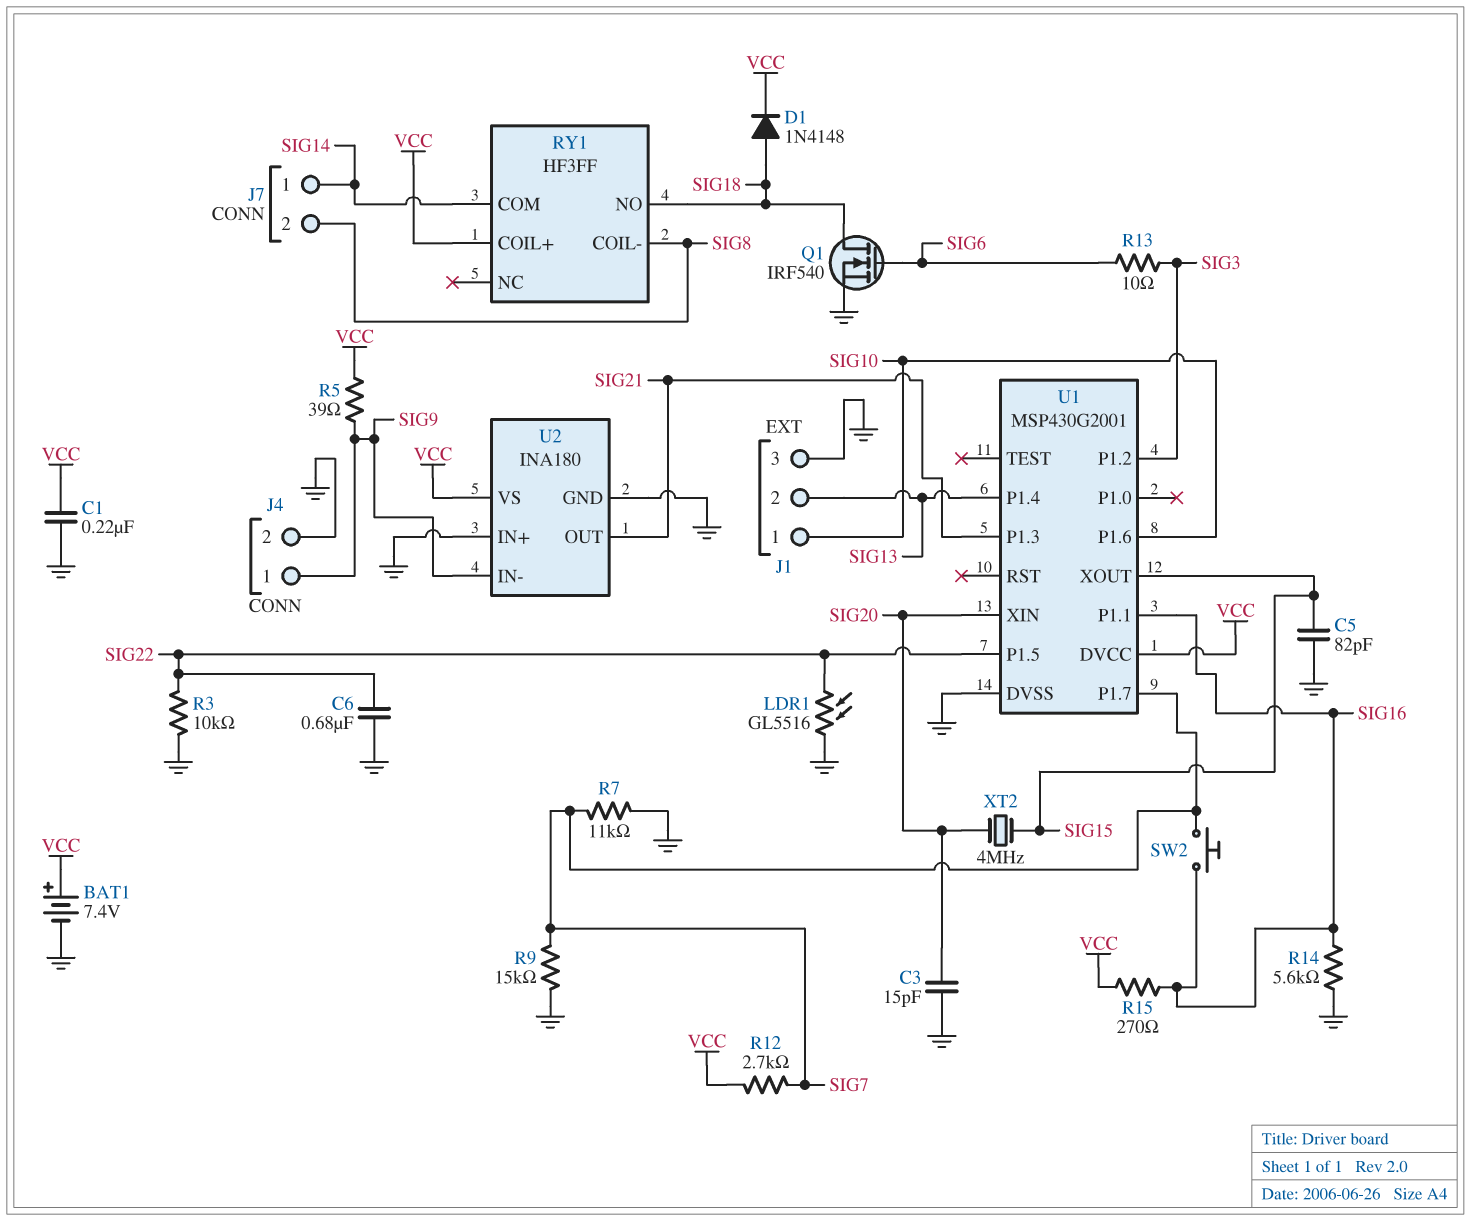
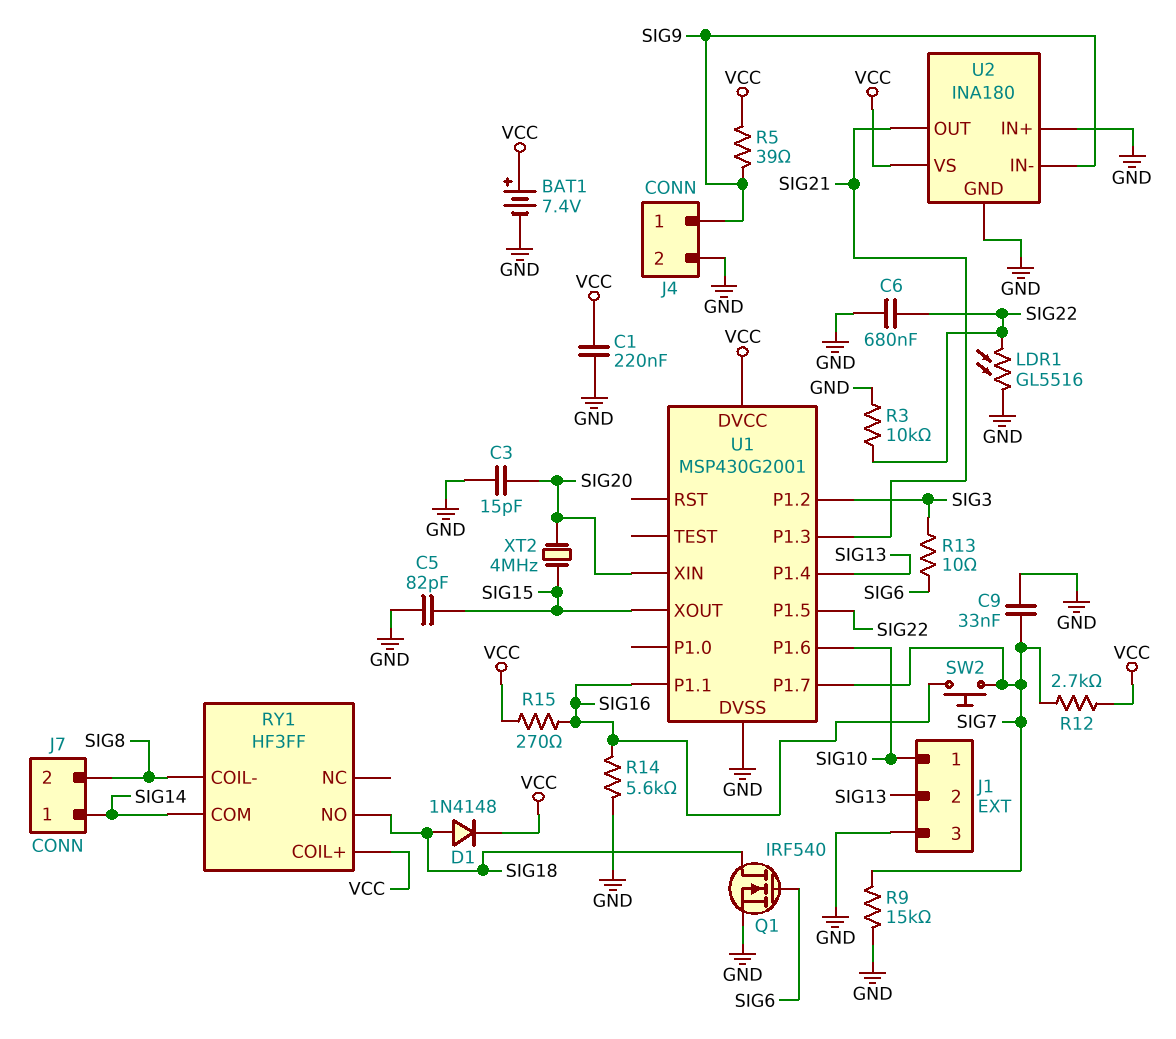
C9: none -> 33nF (GND, SIG7)
R7: 11k (GND, SIG7) -> none

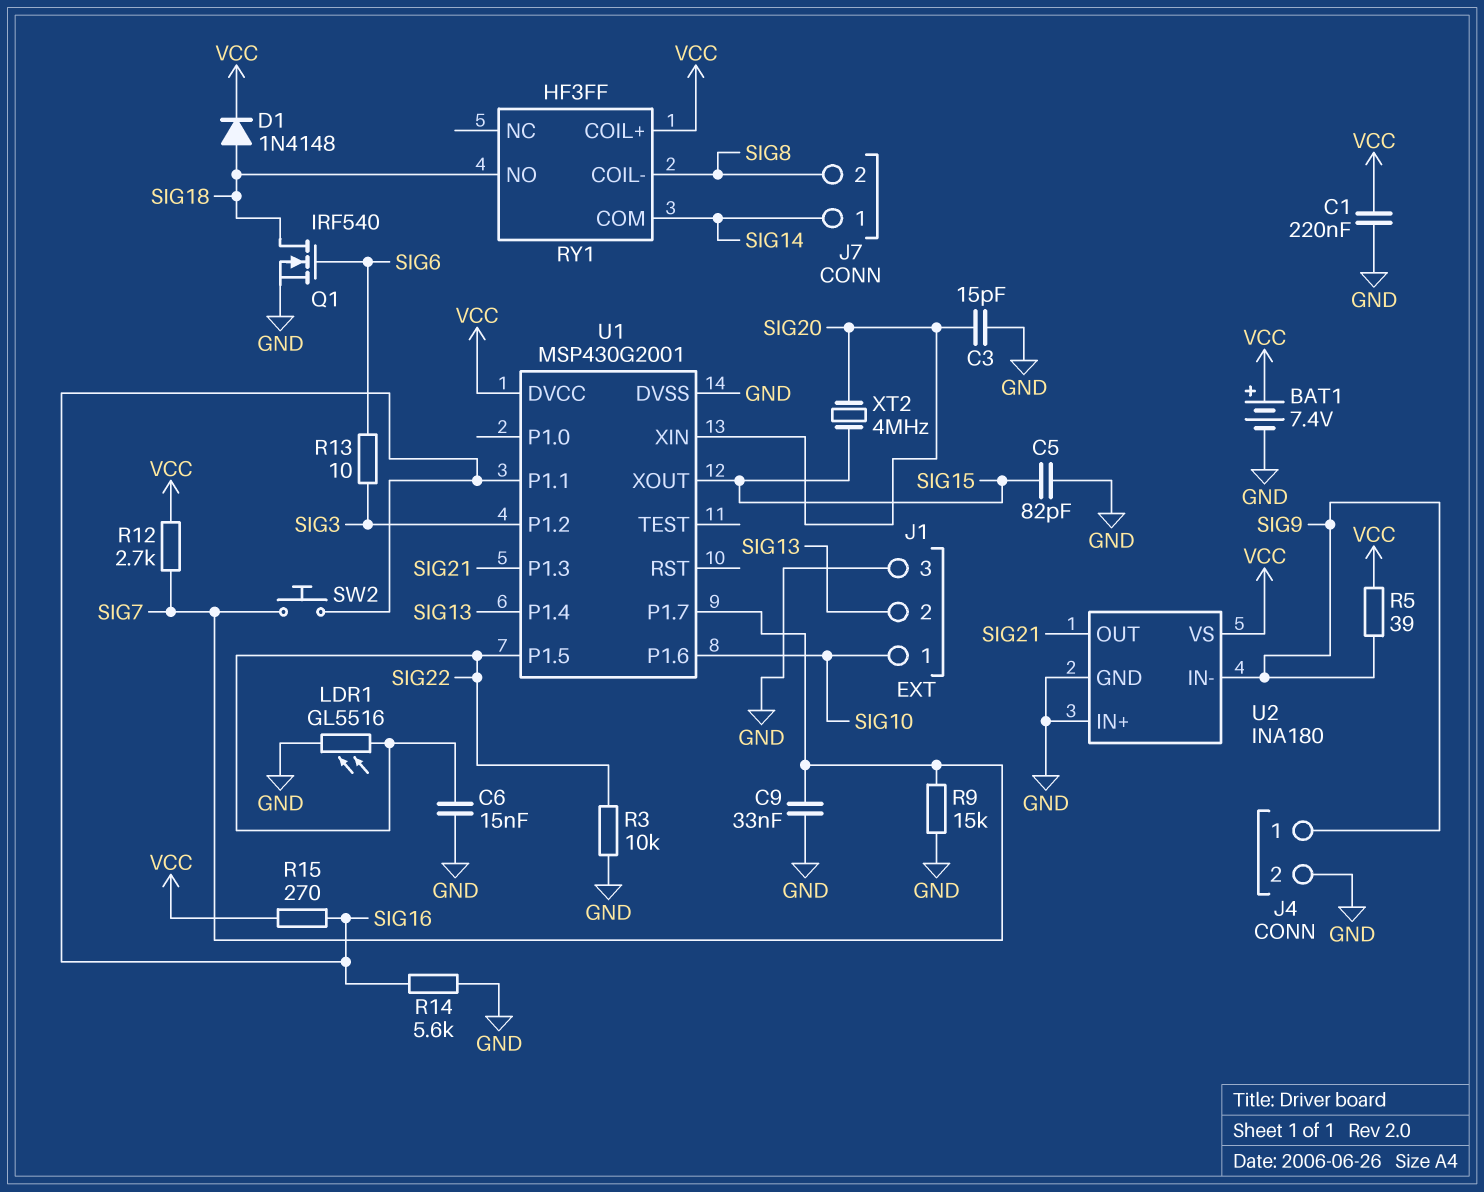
C6: 680nF (GND, SIG22) -> 15nF (GND, SIG22)

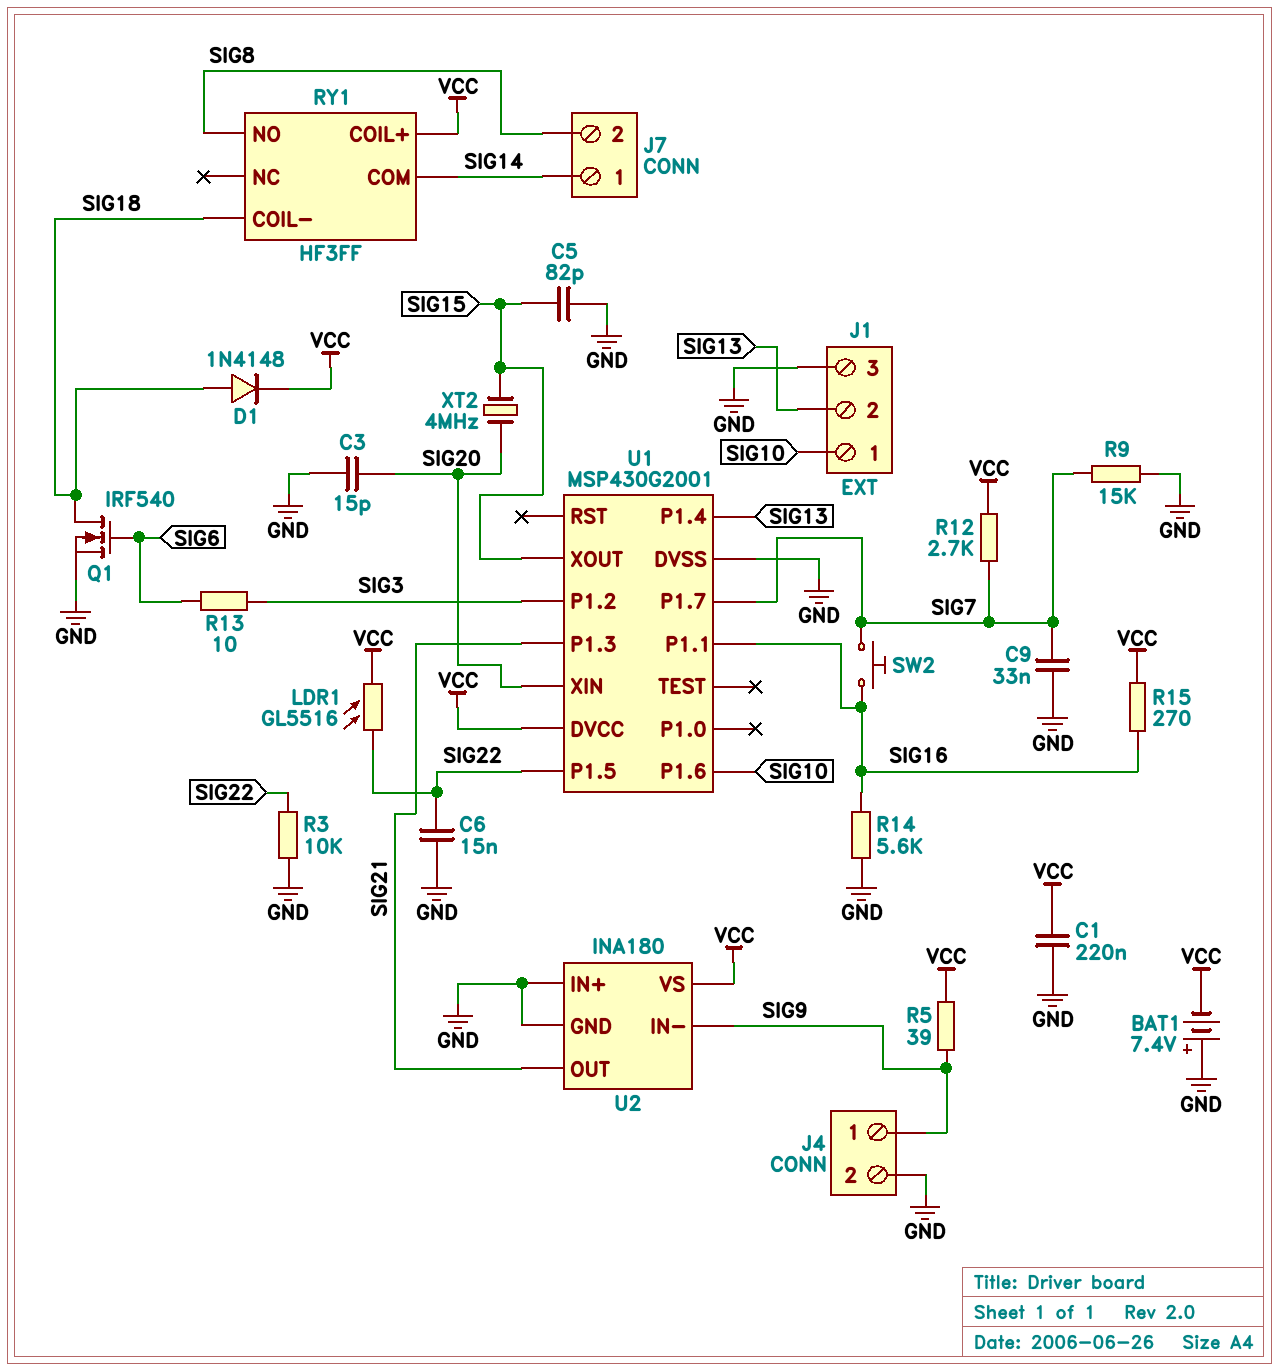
BAT1: 7.4V (plus VCC, minus GND) -> 7.4V (plus GND, minus VCC)
LDR1: GL5516 (GND, SIG22) -> GL5516 (SIG22, VCC)
RY1 pin COIL-: SIG8 -> SIG18
RY1 pin NO: SIG18 -> SIG8

